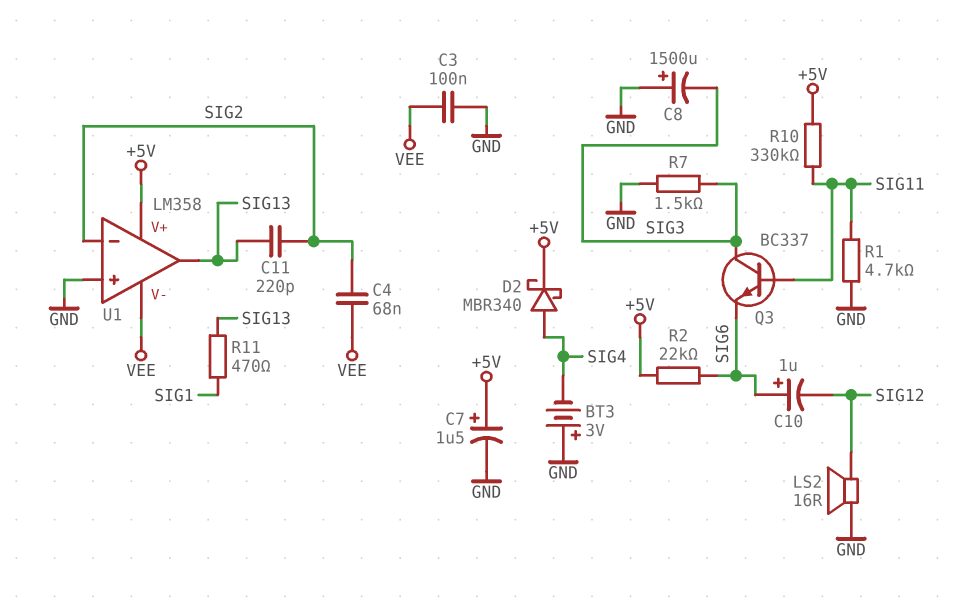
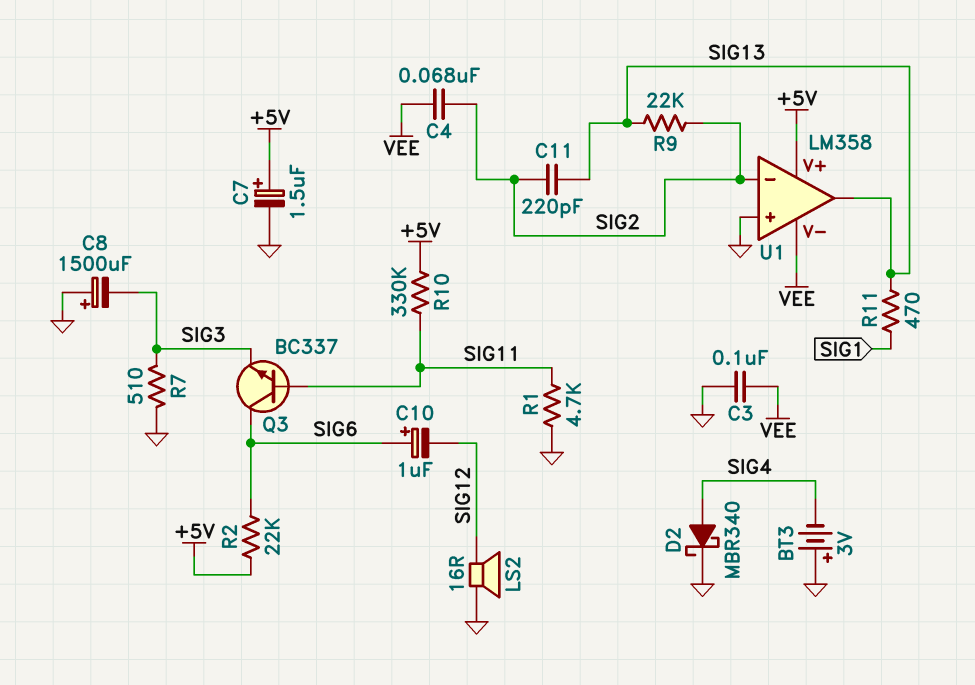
D2: schottky MBR340 (A SIG4, K +5V) -> schottky MBR340 (A SIG4, K GND)
Q3: NPN BC337 (B SIG11, C SIG3, E SIG6) -> NPN BC337 (B SIG11, C SIG6, E SIG3)
R7: 1.5k (GND, SIG3) -> 510 (GND, SIG3)
R9: none -> 22k (SIG2, SIG13)

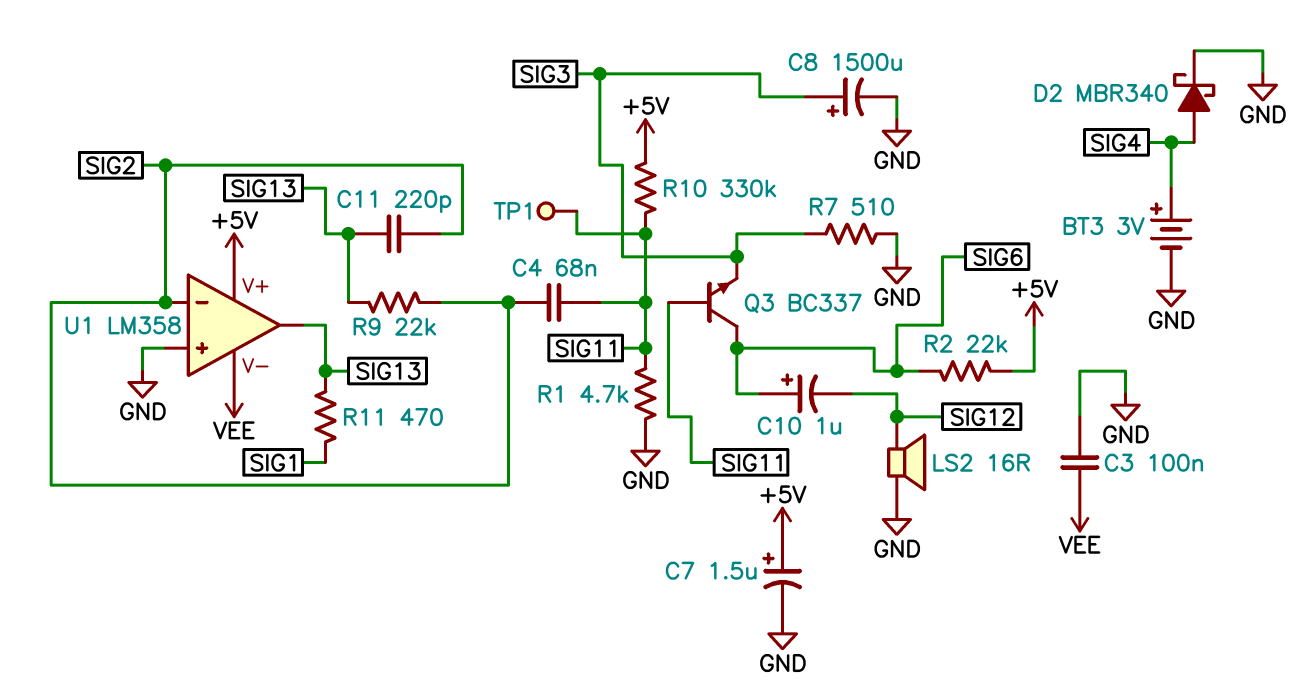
BT3: 3V (plus GND, minus SIG4) -> 3V (plus SIG4, minus GND)
C4: 68nF (SIG2, VEE) -> 68nF (SIG2, SIG11)
C8: 1500uF (plus GND, minus SIG3) -> 1500uF (plus SIG3, minus GND)
TP1: none -> test point (SIG11)

